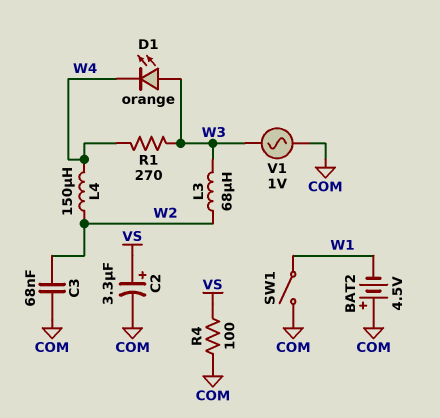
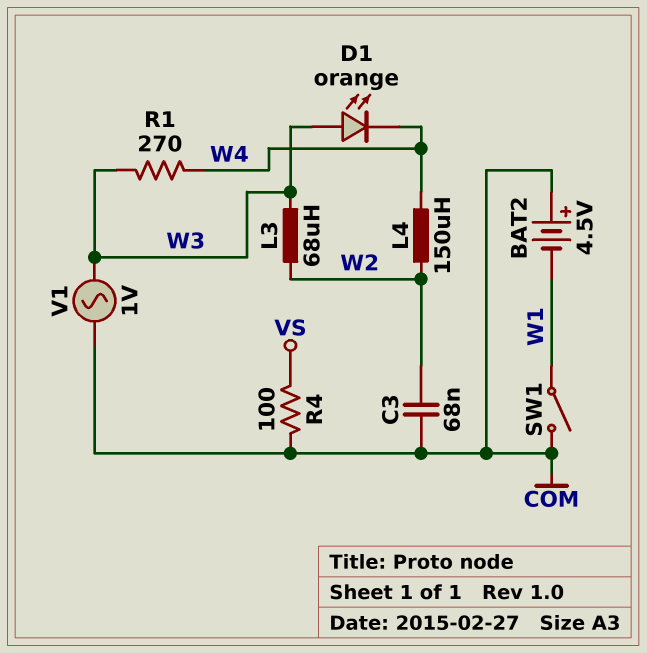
C2: 3.3uF (plus VS, minus COM) -> none

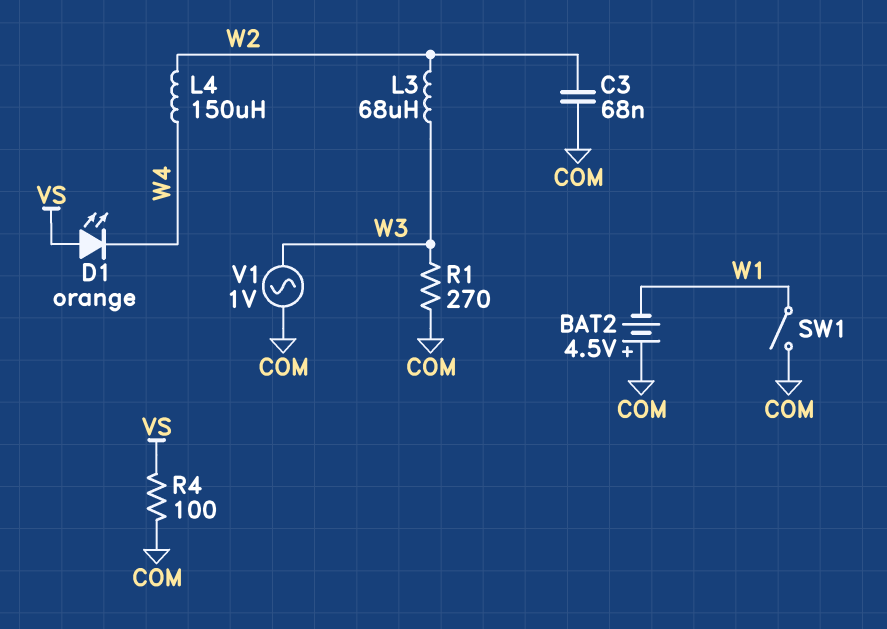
D1: LED orange (A W3, K W4) -> LED orange (A VS, K W4)
R1: 270 (W3, W4) -> 270 (COM, W3)

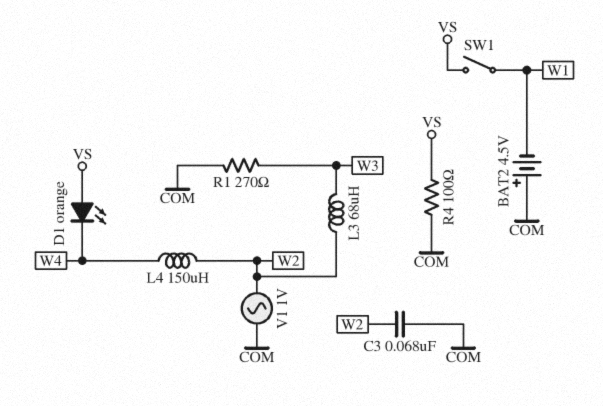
SW1: switch (COM, W1) -> switch (VS, W1)
V1: AC 1V (COM, W3) -> AC 1V (COM, W2)

